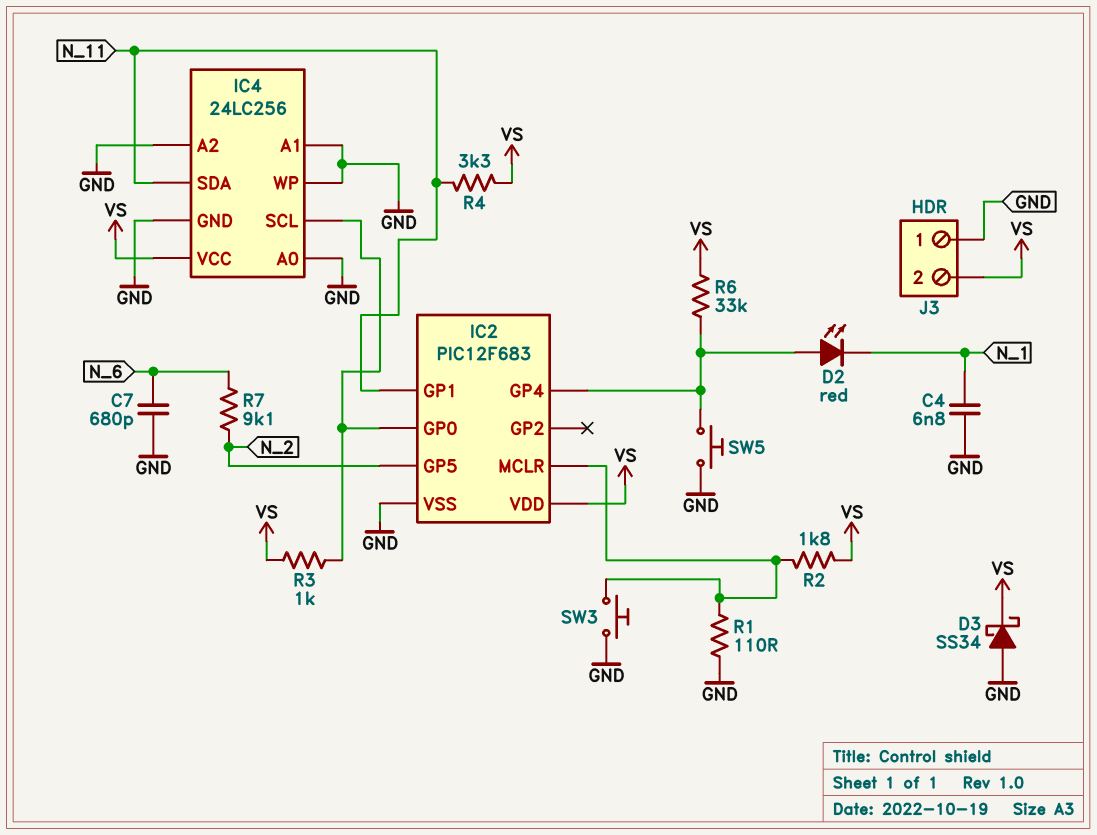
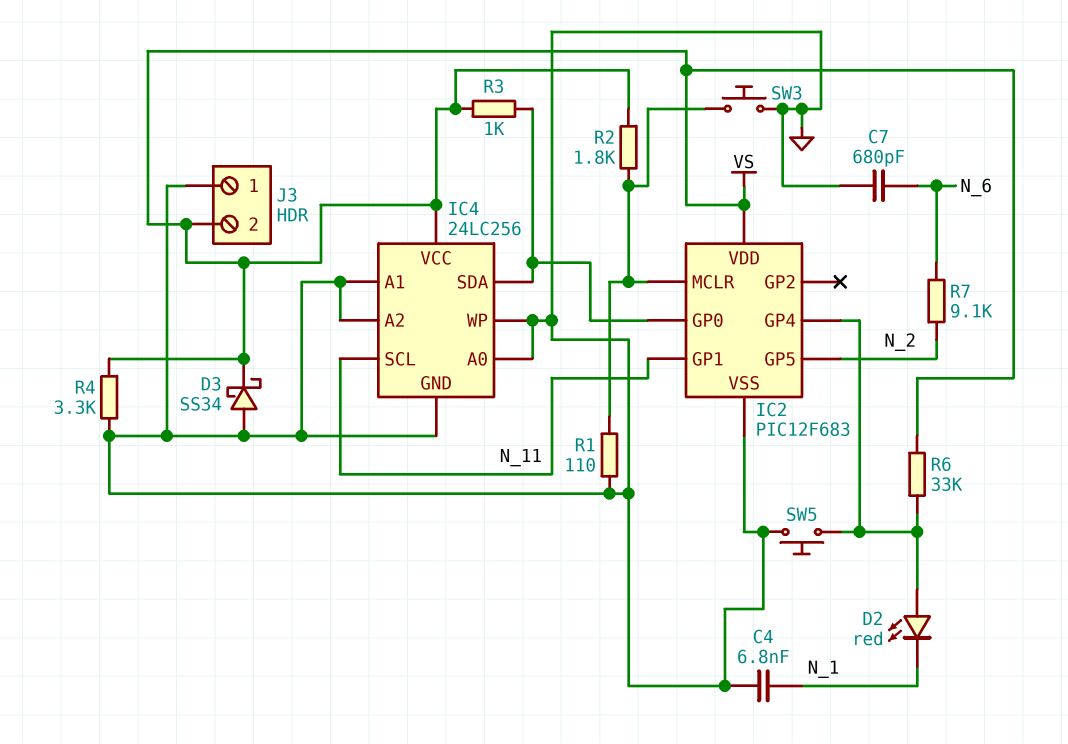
IC4 pin SCL: IC2/GP0 -> N_11
IC4 pin SDA: N_11 -> IC2/GP0
R4: 3.3k (N_11, VS) -> 3.3k (GND, VS)

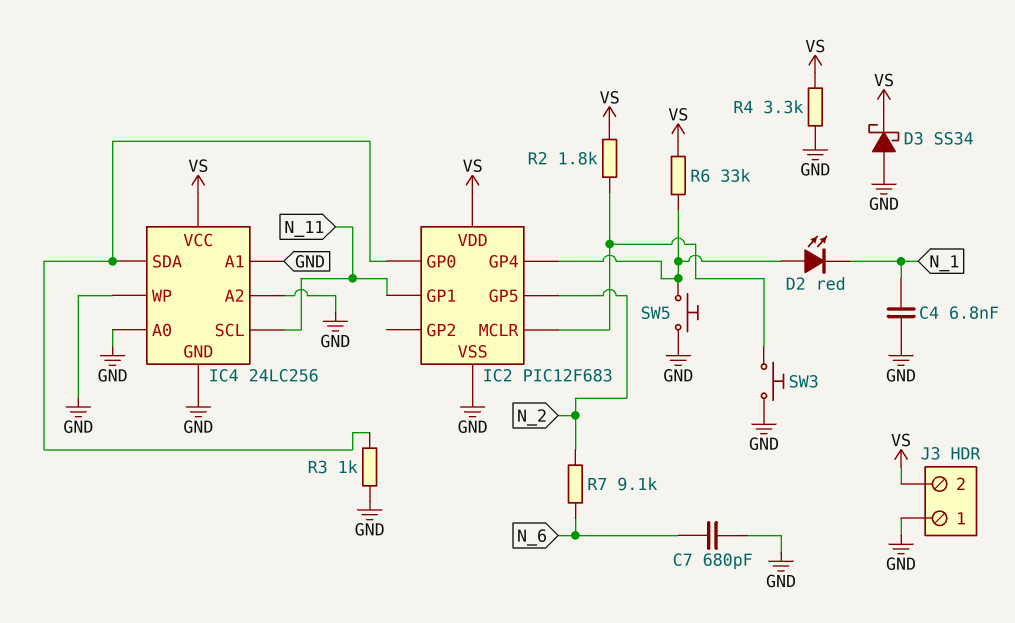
R1: 110 (GND, IC2/MCLR) -> none
R3: 1k (IC2/GP0, VS) -> 1k (GND, IC2/GP0)

